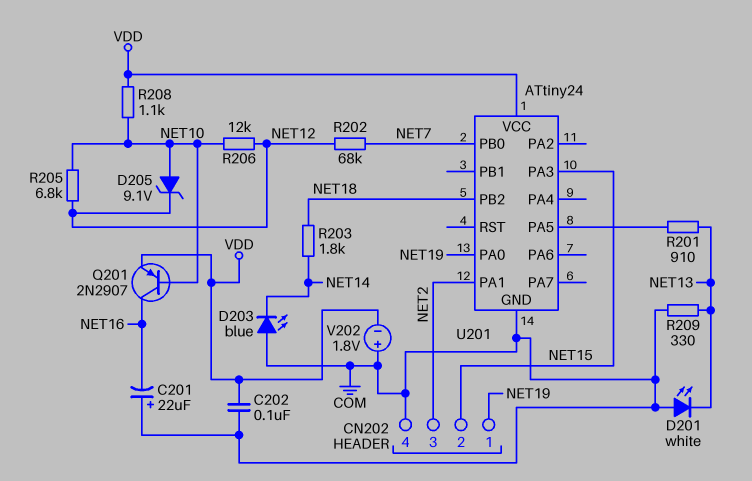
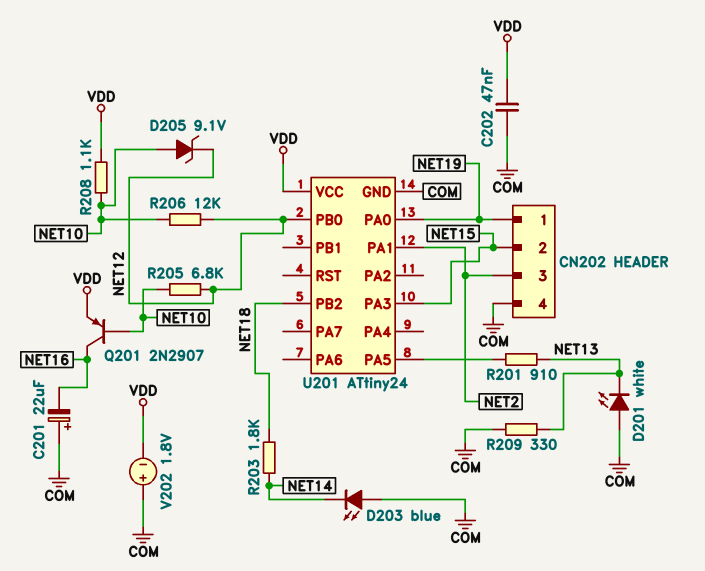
C202: 100nF (COM, VDD) -> 47nF (COM, VDD)
R202: 68k (NET7, NET12) -> none
U201 pin PB0: NET7 -> NET12

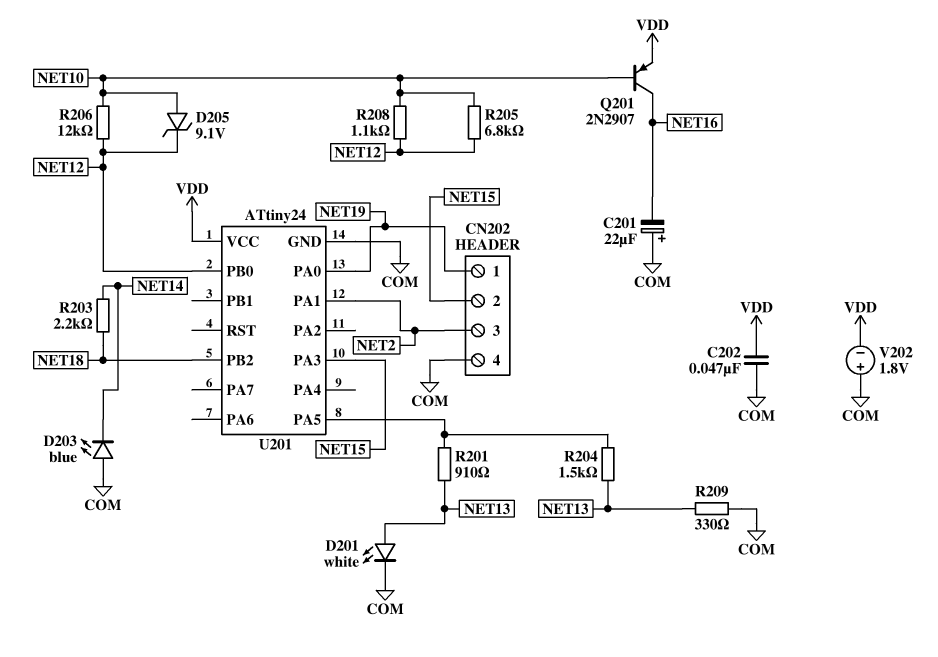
D201: LED white (A COM, K NET13) -> LED white (A NET13, K COM)
R203: 1.8k (NET14, NET18) -> 2.2k (NET14, NET18)
R204: none -> 1.5k (NET13, U201/PA5)
R208: 1.1k (NET10, VDD) -> 1.1k (NET10, NET12)

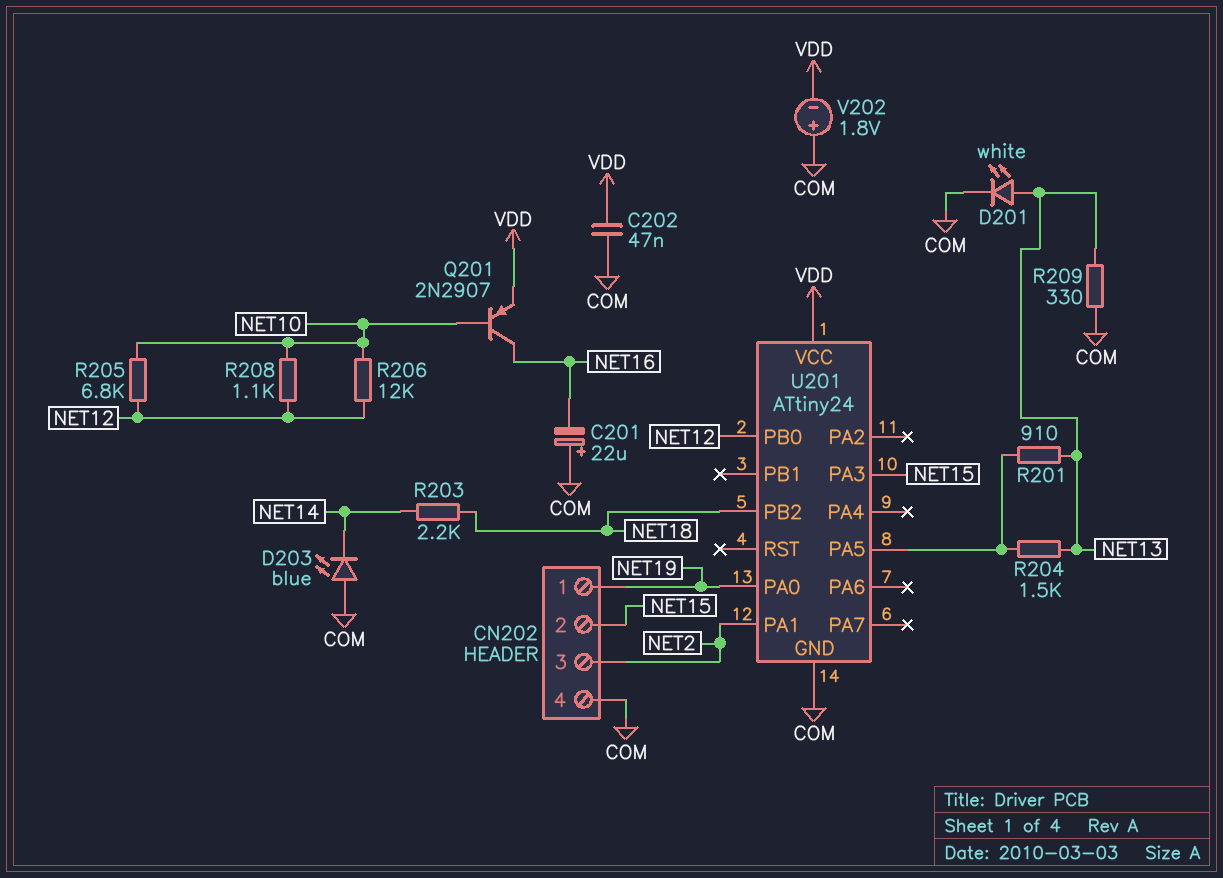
D205: zener 9.1V (A NET10, K NET12) -> none

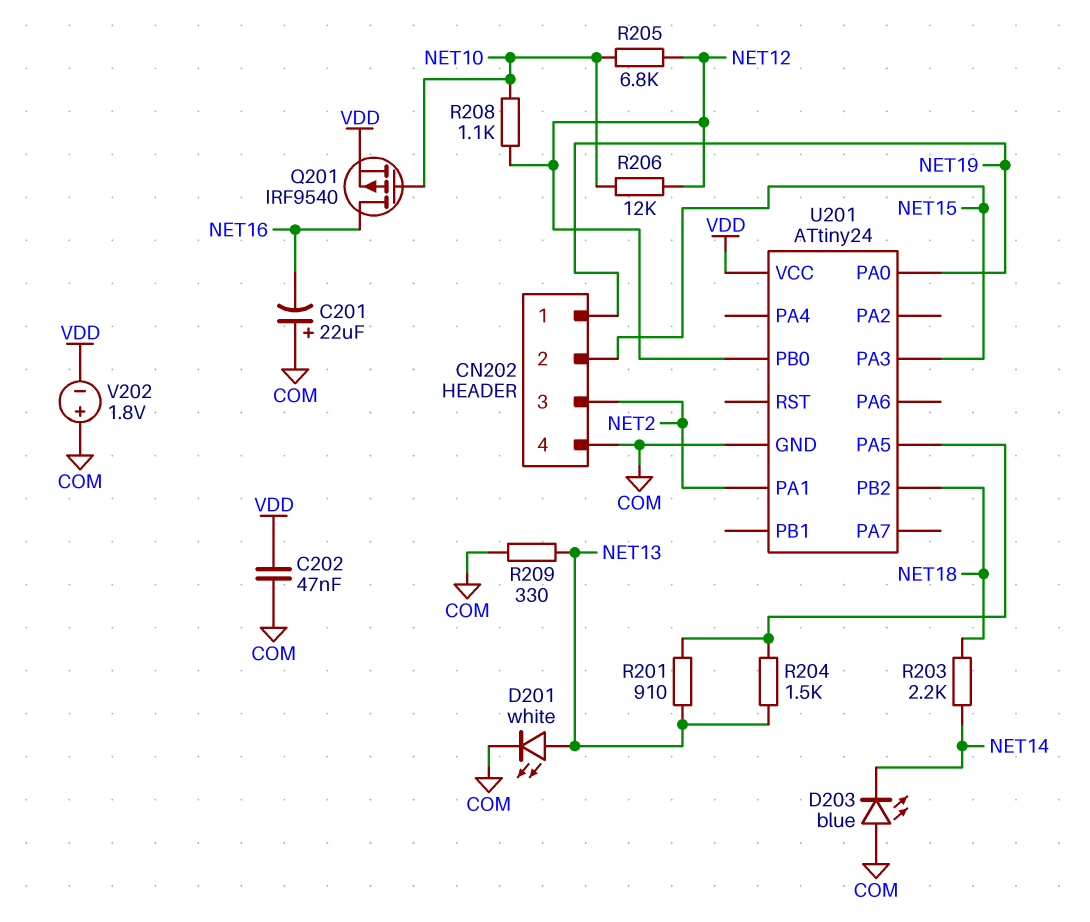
Q201: PNP 2N2907 (B NET10, C NET16, E VDD) -> PMOS IRF9540 (G NET10, D NET16, S VDD)

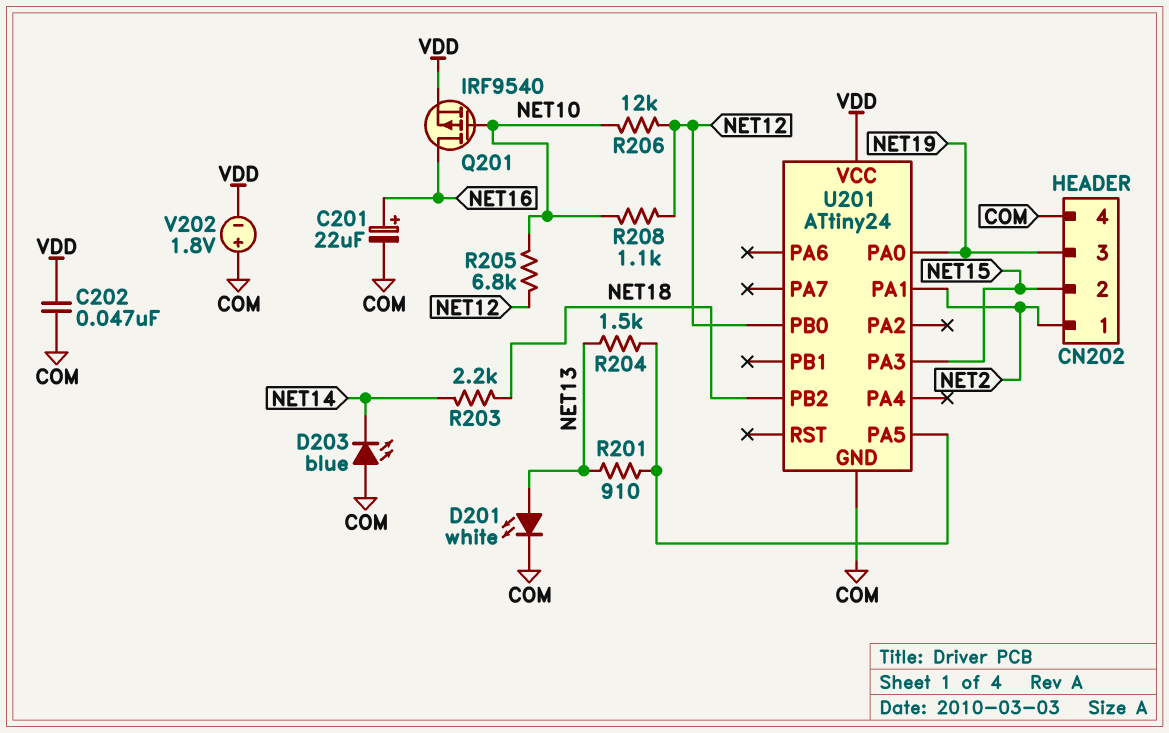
C201: 22uF (plus COM, minus NET16) -> 22uF (plus NET16, minus COM)
CN202 pin 1: NET19 -> NET2
CN202 pin 3: NET2 -> NET19
R209: 330 (COM, NET13) -> none

